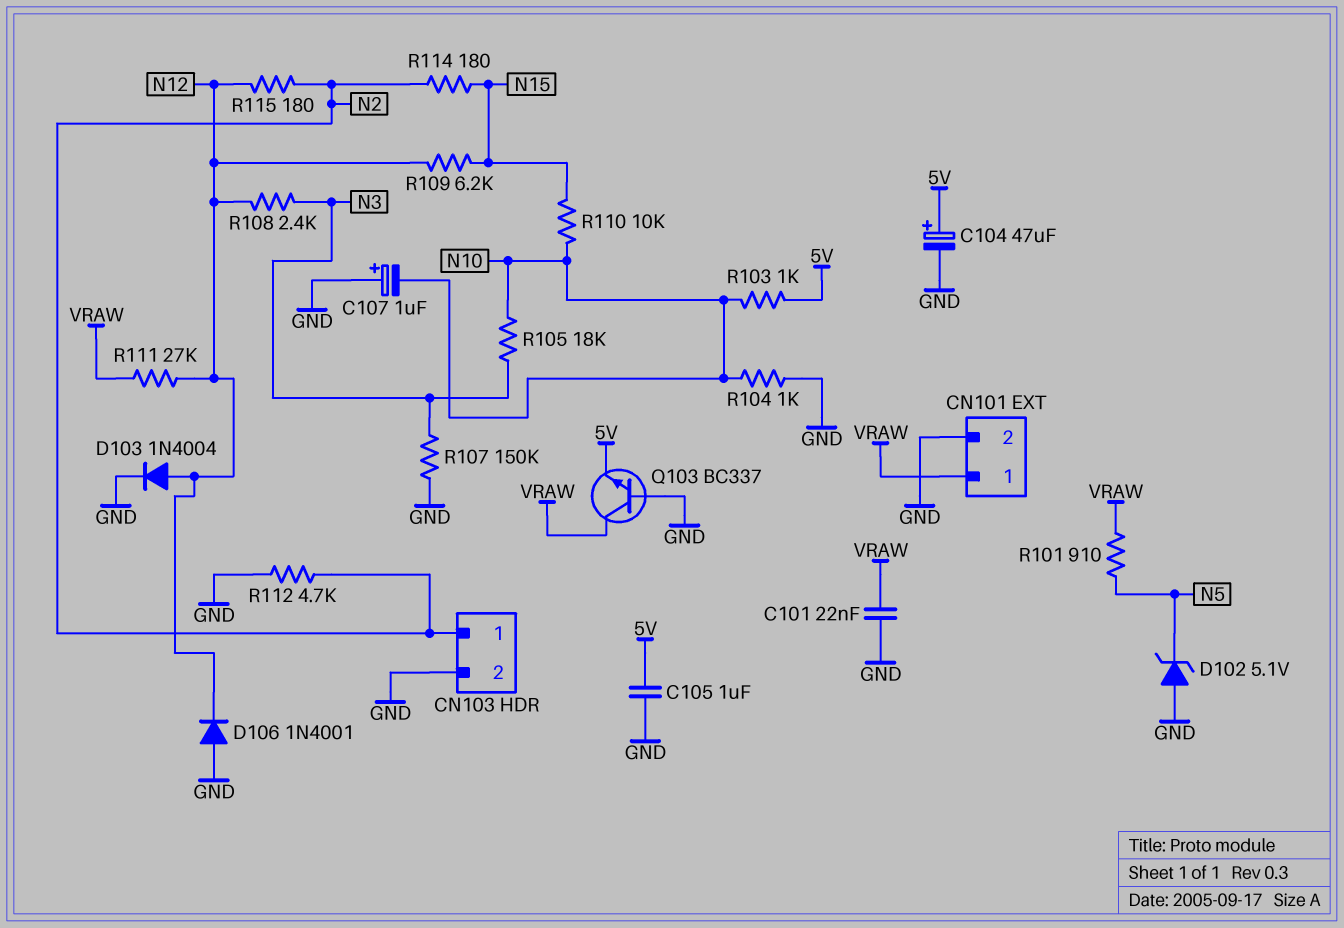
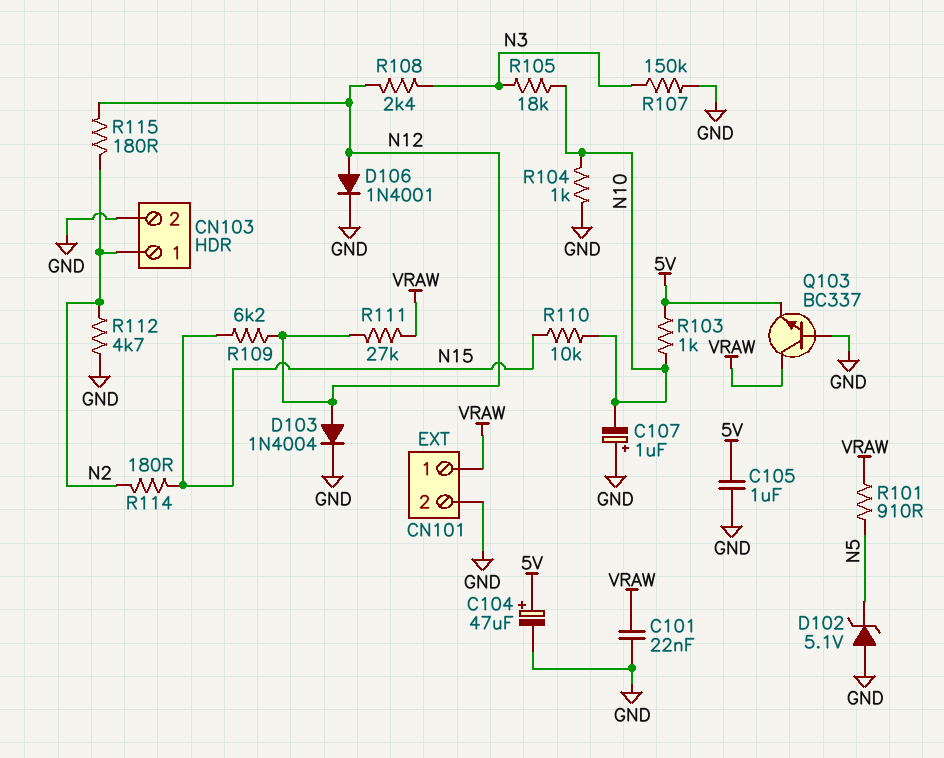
D106: diode 1N4001 (A GND, K N12) -> diode 1N4001 (A N12, K GND)

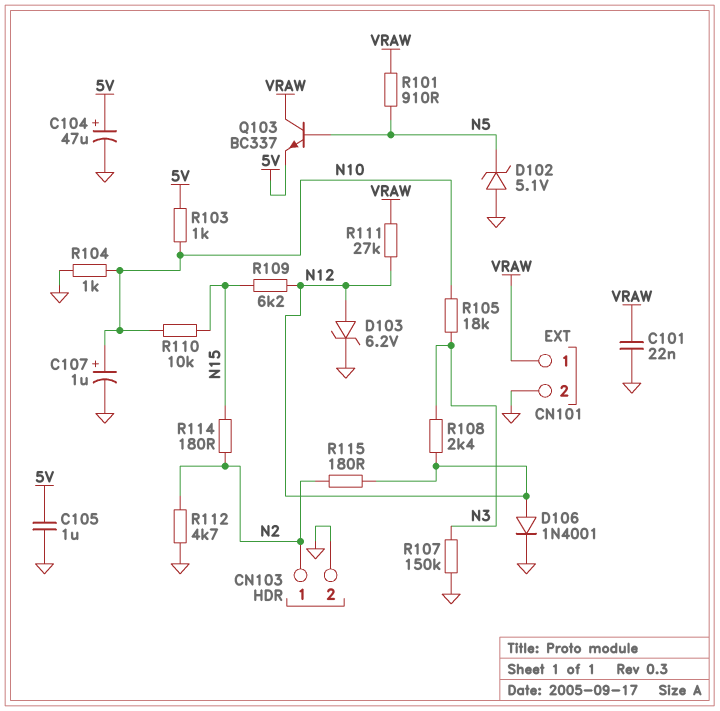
C107: 1uF (plus GND, minus N10) -> 1uF (plus N10, minus GND)
D103: diode 1N4004 (A N12, K GND) -> zener 6.2V (A N12, K GND)
Q103: NPN BC337 (B GND, C VRAW, E 5V) -> NPN BC337 (B N5, C VRAW, E 5V)

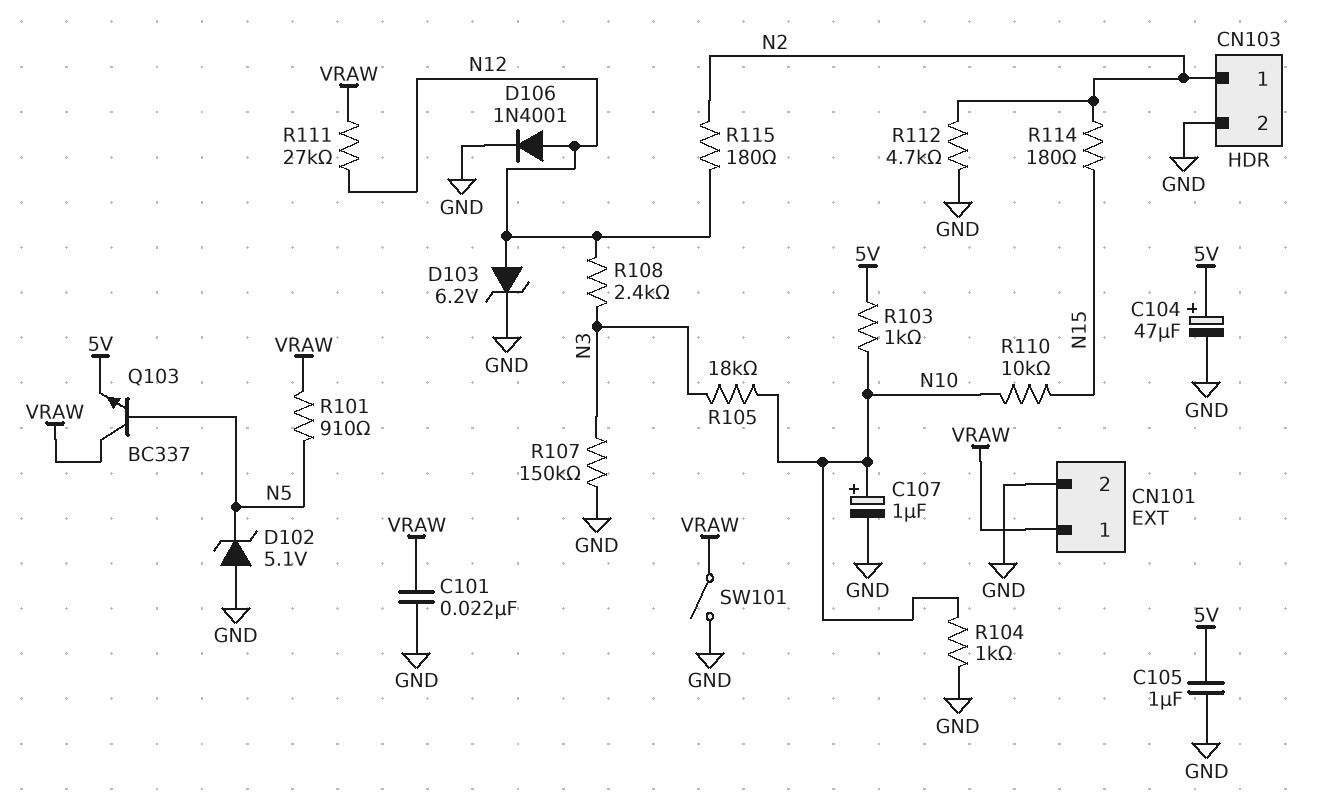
R109: 6.2k (N12, N15) -> none
SW101: none -> switch (GND, VRAW)

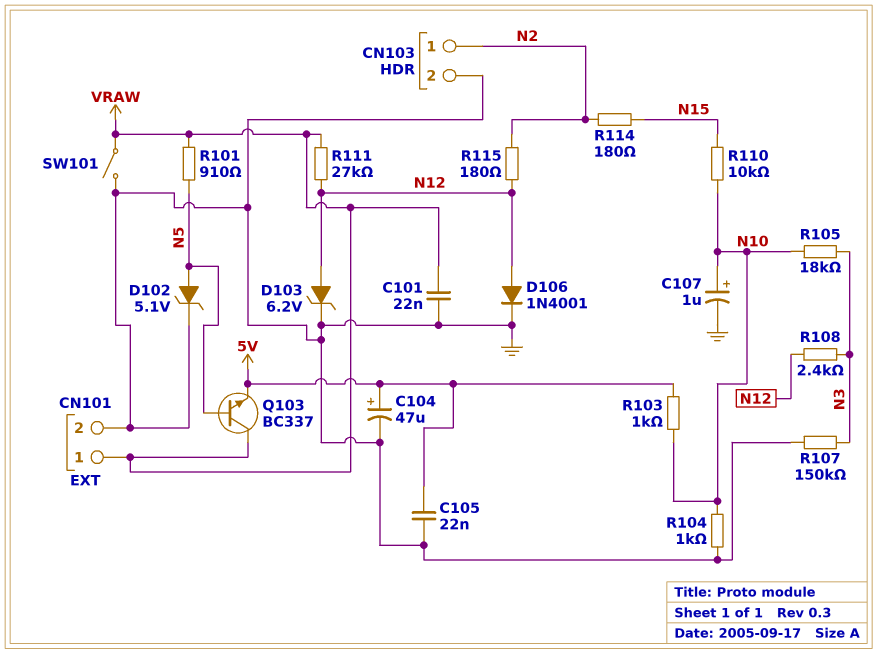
C105: 1uF (5V, GND) -> 22nF (5V, GND)
D102: zener 5.1V (A GND, K N5) -> zener 5.1V (A N5, K GND)
R112: 4.7k (GND, N2) -> none

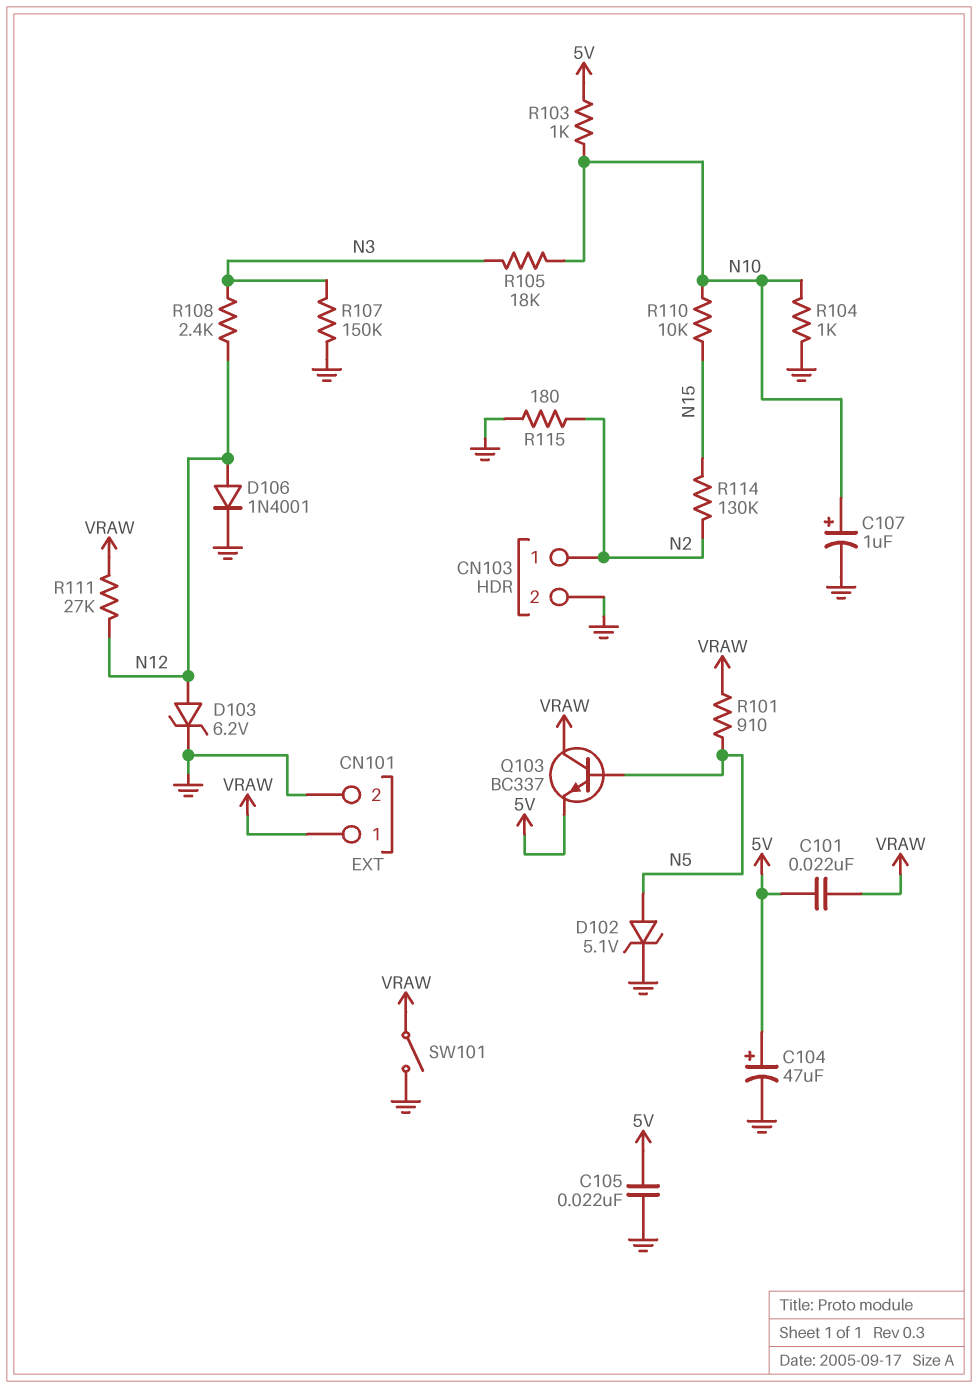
C101: 22nF (GND, VRAW) -> 22nF (5V, VRAW)
R114: 180 (N2, N15) -> 130k (N2, N15)
R115: 180 (N2, N12) -> 180 (GND, N2)

